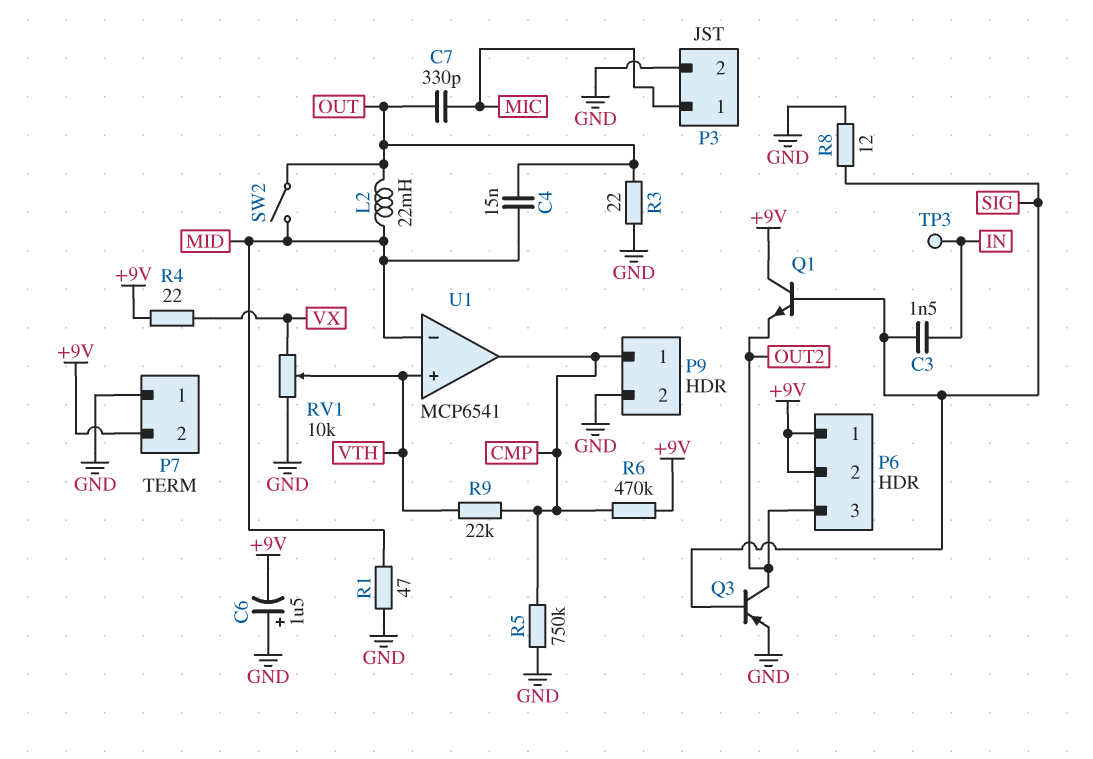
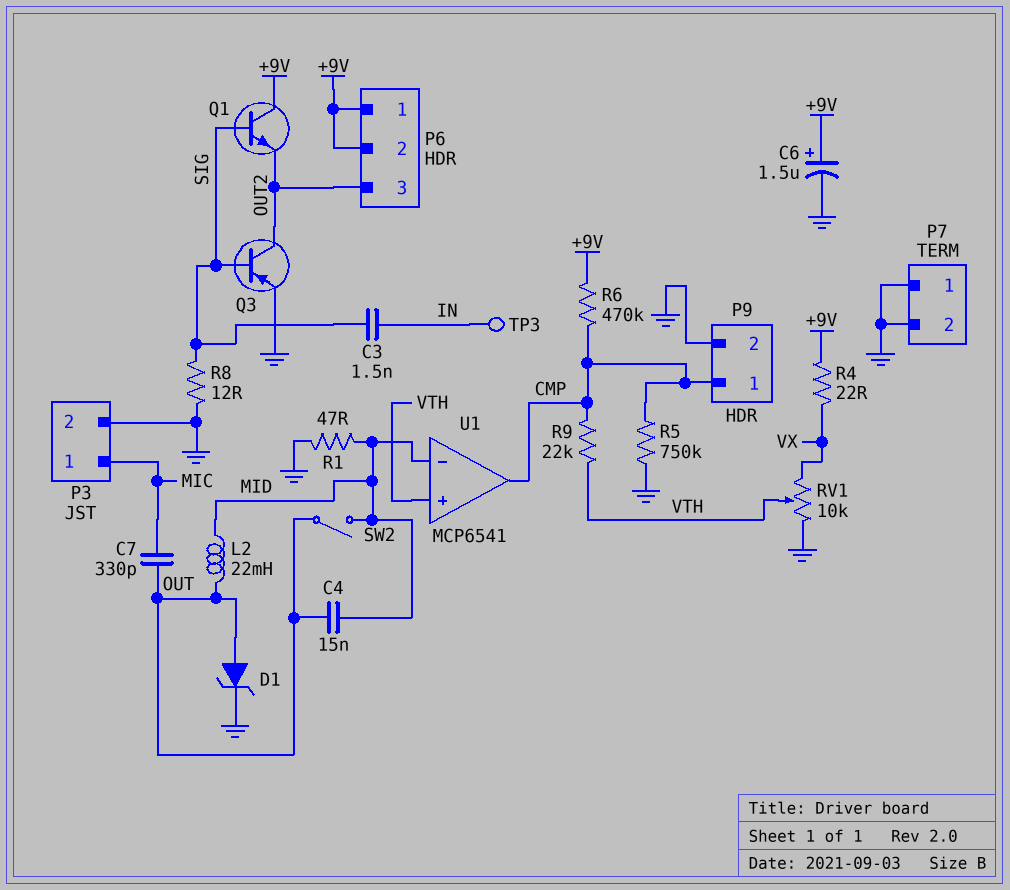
C6: 1.5uF (plus GND, minus +9V) -> 1.5uF (plus +9V, minus GND)
D1: none -> zener (A OUT, K GND)
P7 pin 2: +9V -> GND
R3: 22 (GND, OUT) -> none

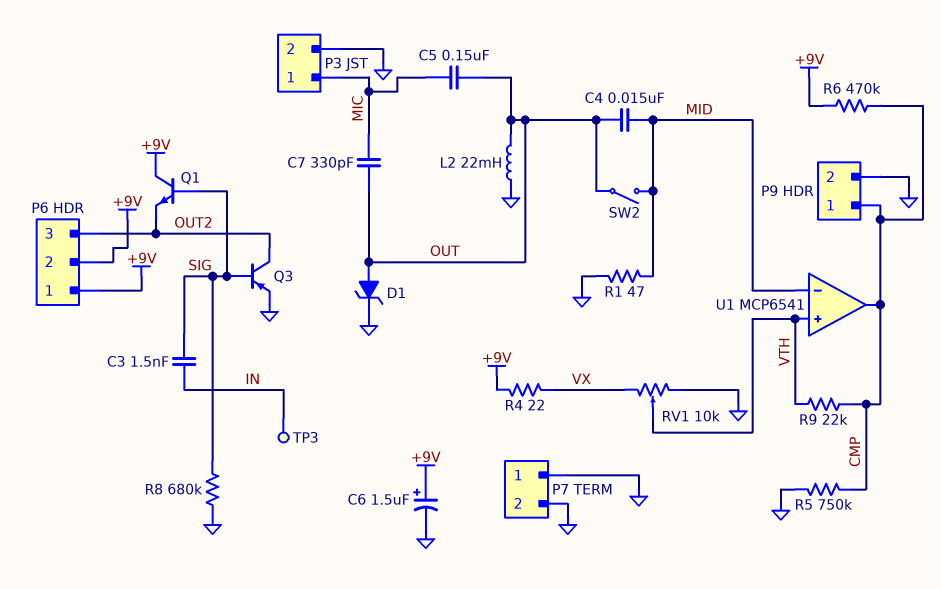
C5: none -> 150nF (MIC, OUT)
L2: 22mH (MID, OUT) -> 22mH (GND, OUT)
R8: 12 (GND, SIG) -> 680k (GND, SIG)

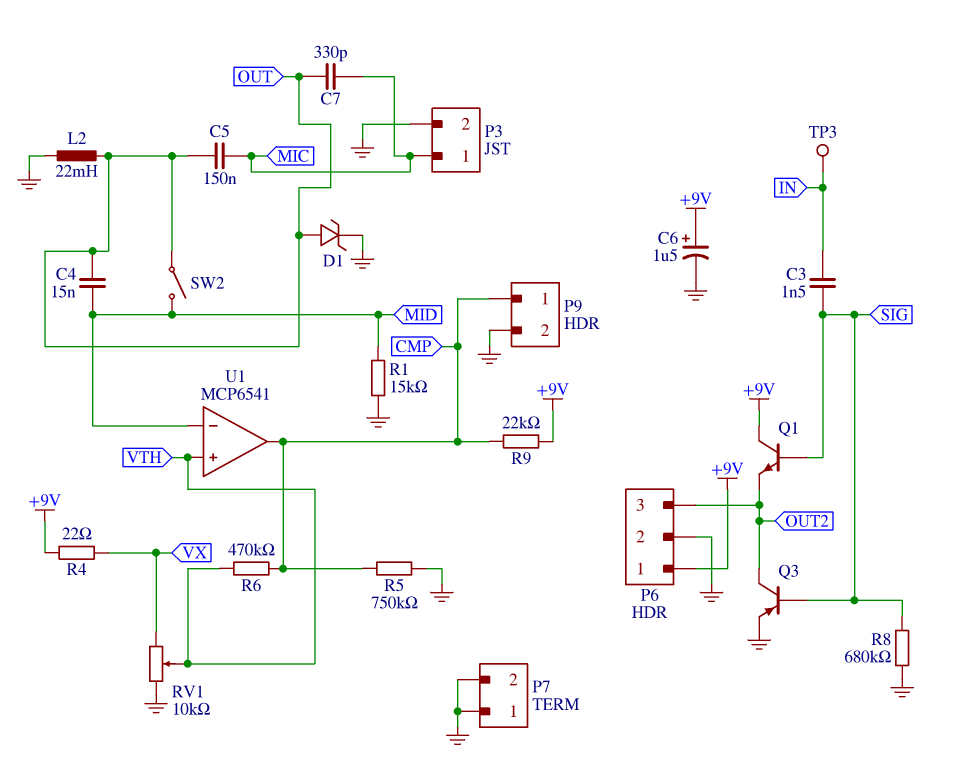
P6 pin 2: +9V -> GND
R1: 47 (GND, MID) -> 15k (GND, MID)
R6: 470k (+9V, CMP) -> 470k (CMP, VTH)
R9: 22k (CMP, VTH) -> 22k (+9V, CMP)

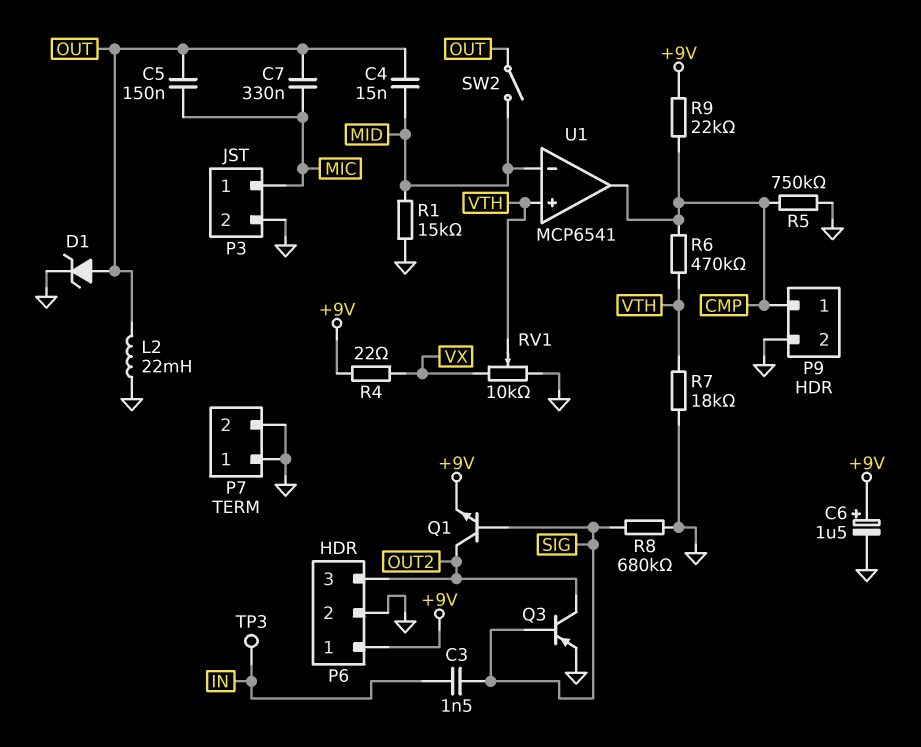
C7: 330pF (MIC, OUT) -> 330nF (MIC, OUT)
Q1: NPN (B SIG, C +9V, E OUT2) -> NPN (B SIG, C OUT2, E +9V)
R7: none -> 18k (GND, VTH)

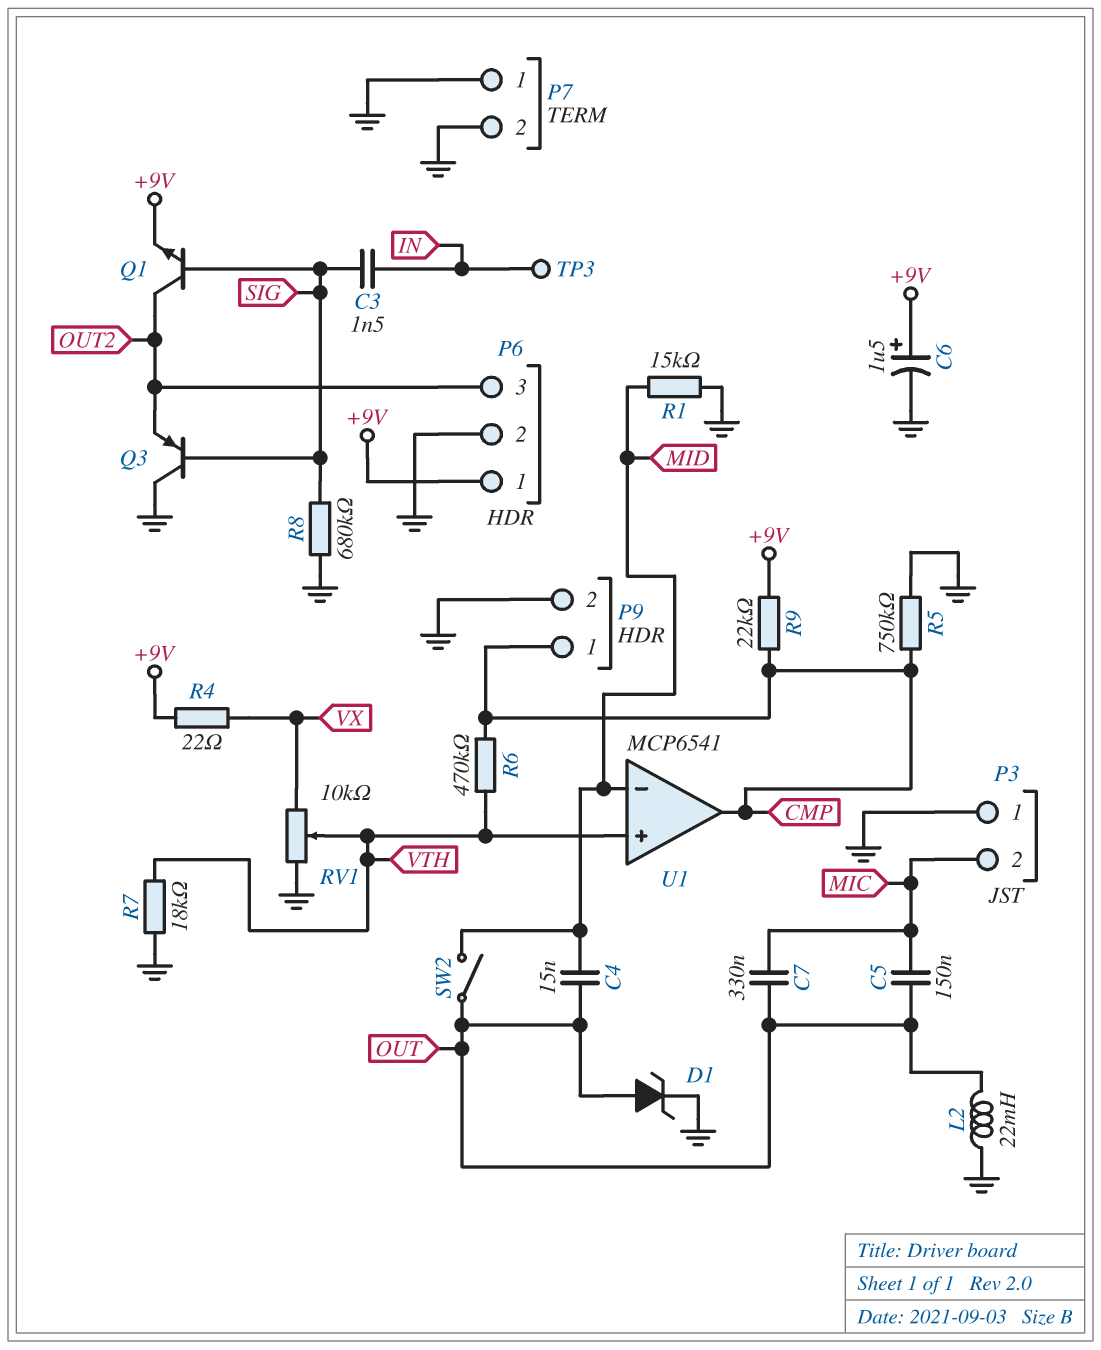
P3 pin 1: MIC -> GND
P3 pin 2: GND -> MIC
Q3: PNP (B SIG, C OUT2, E GND) -> PNP (B SIG, C GND, E OUT2)

